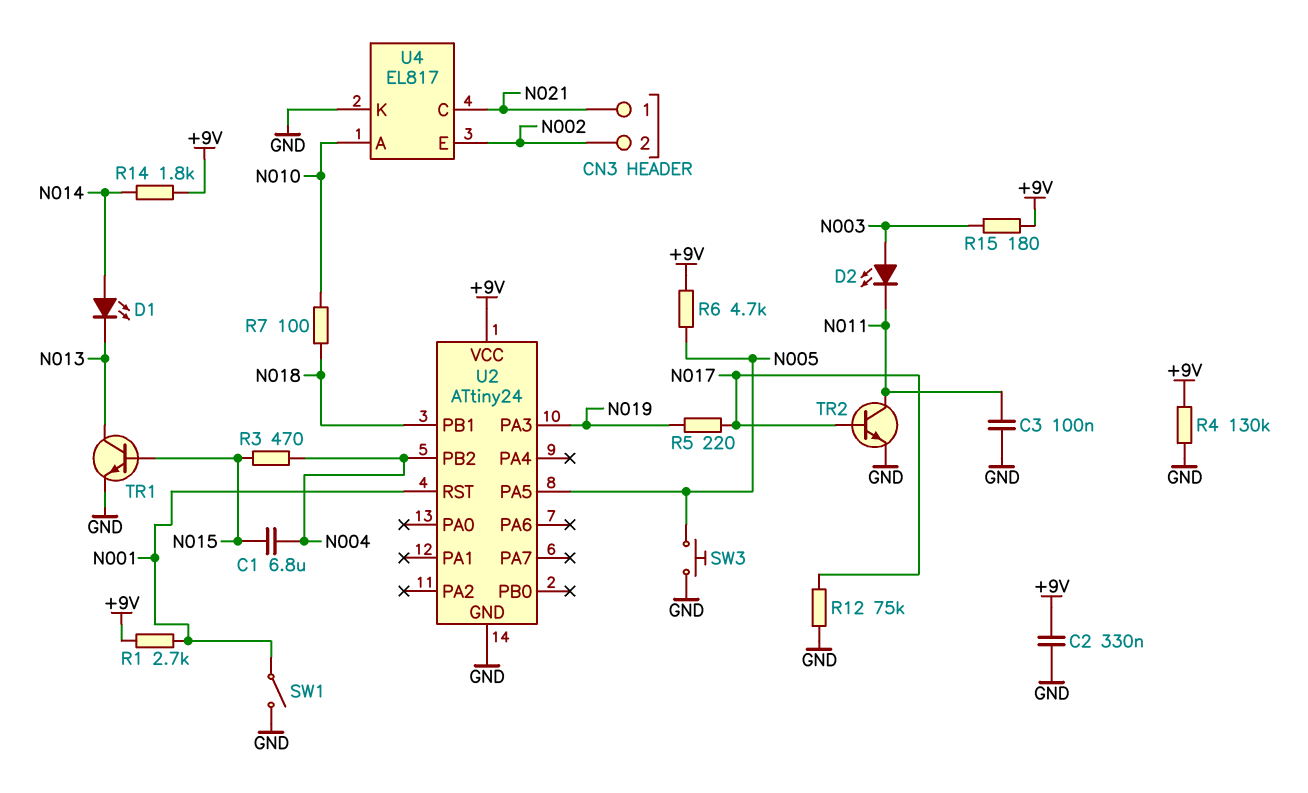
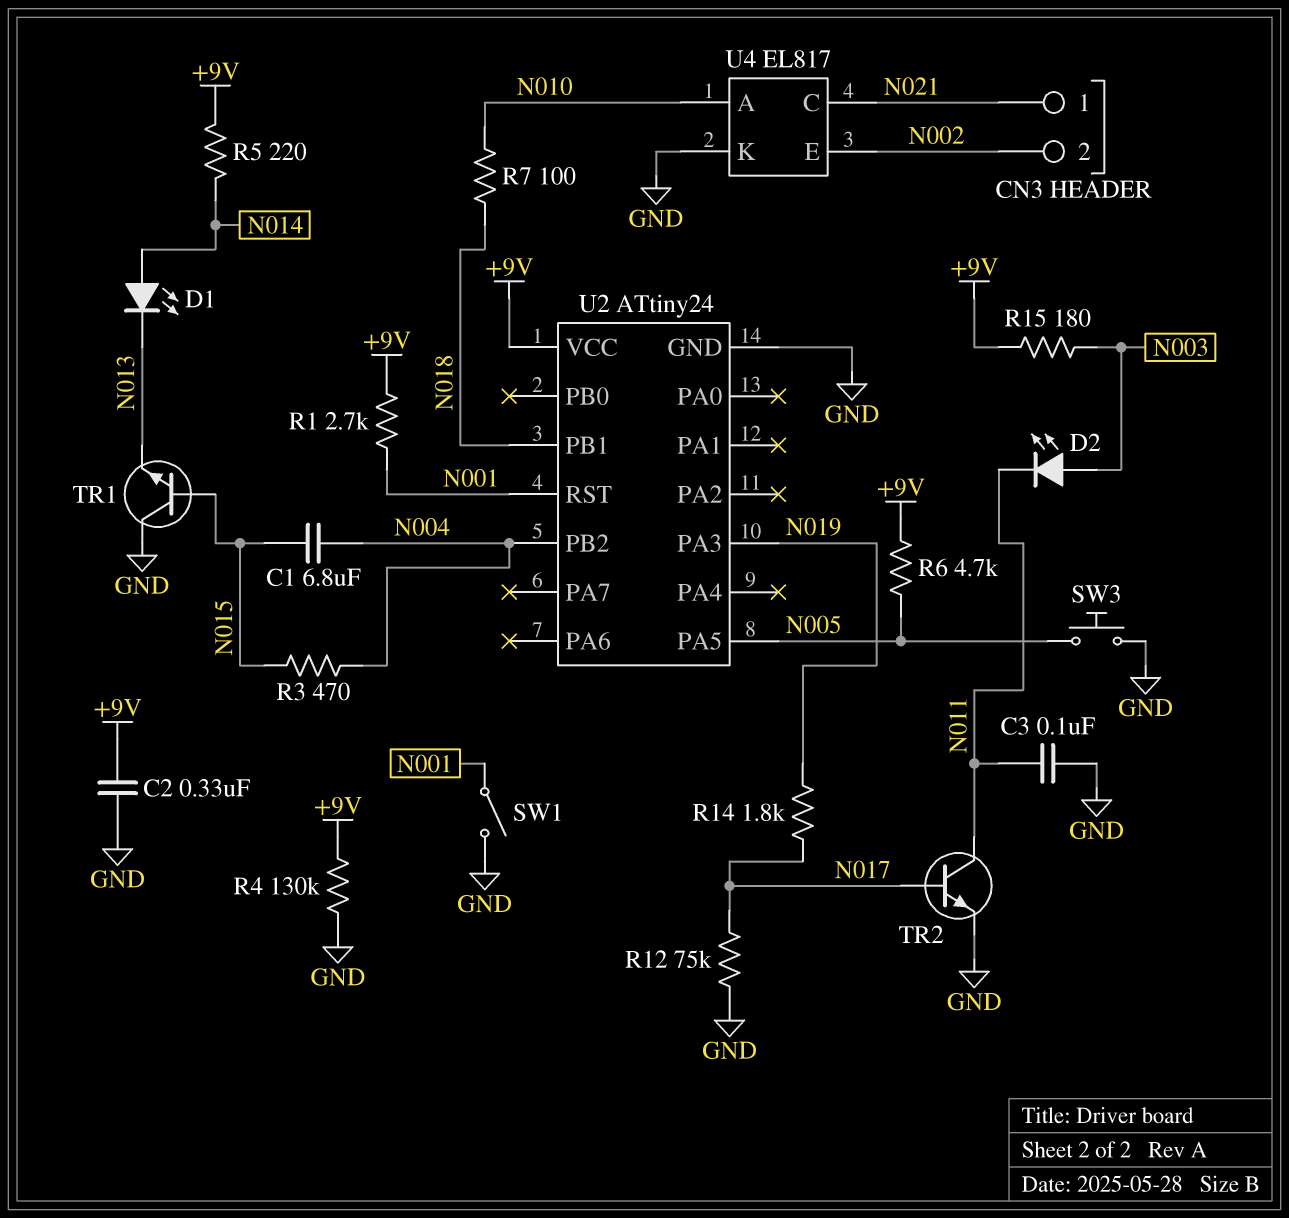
R5: 220 (N017, N019) -> 220 (+9V, N014)
R14: 1.8k (+9V, N014) -> 1.8k (N017, N019)
TR1: NPN (B N015, C N013, E GND) -> NPN (B N015, C GND, E N013)

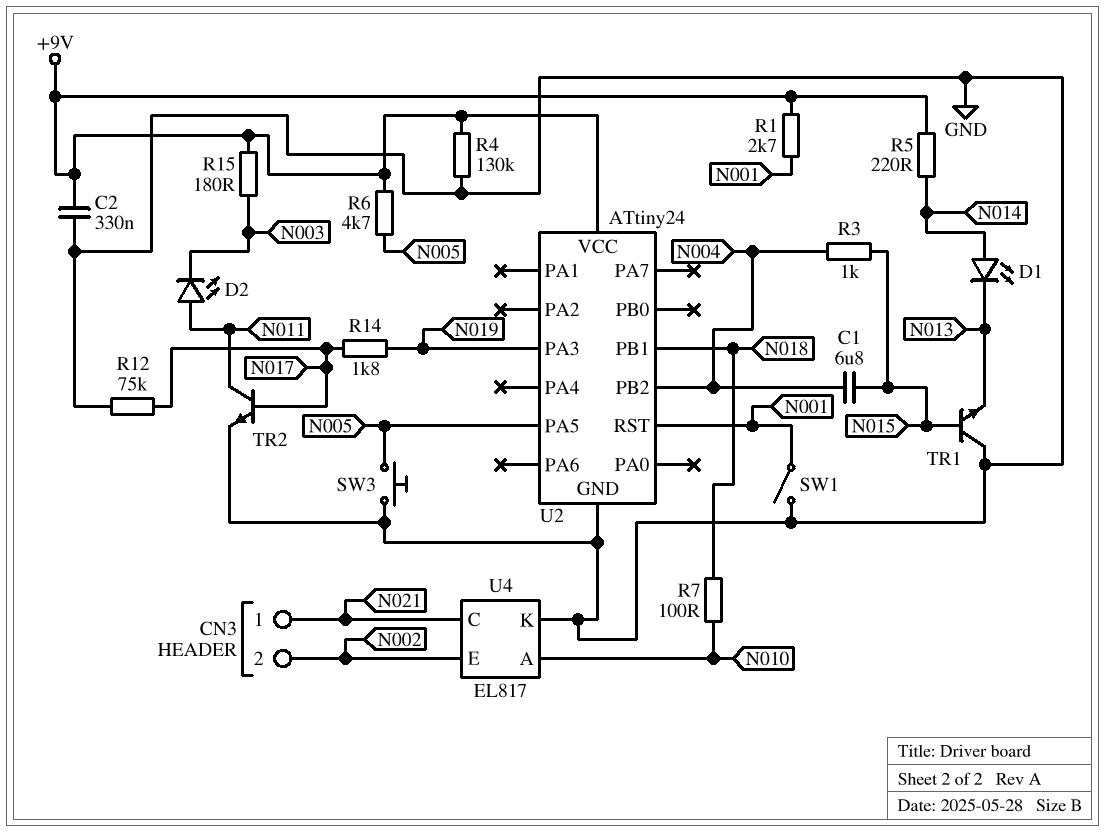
C3: 100nF (GND, N011) -> none
D2: LED (A N003, K N011) -> LED (A N011, K N003)
R3: 470 (N004, N015) -> 1k (N004, N015)

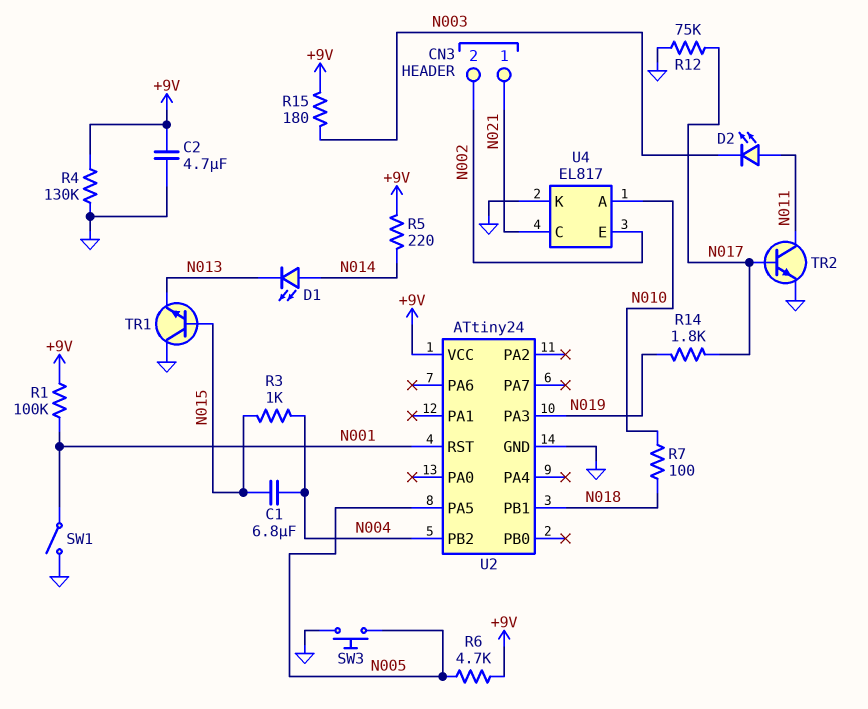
C2: 330nF (+9V, GND) -> 4.7uF (+9V, GND)
R1: 2.7k (+9V, N001) -> 100k (+9V, N001)

